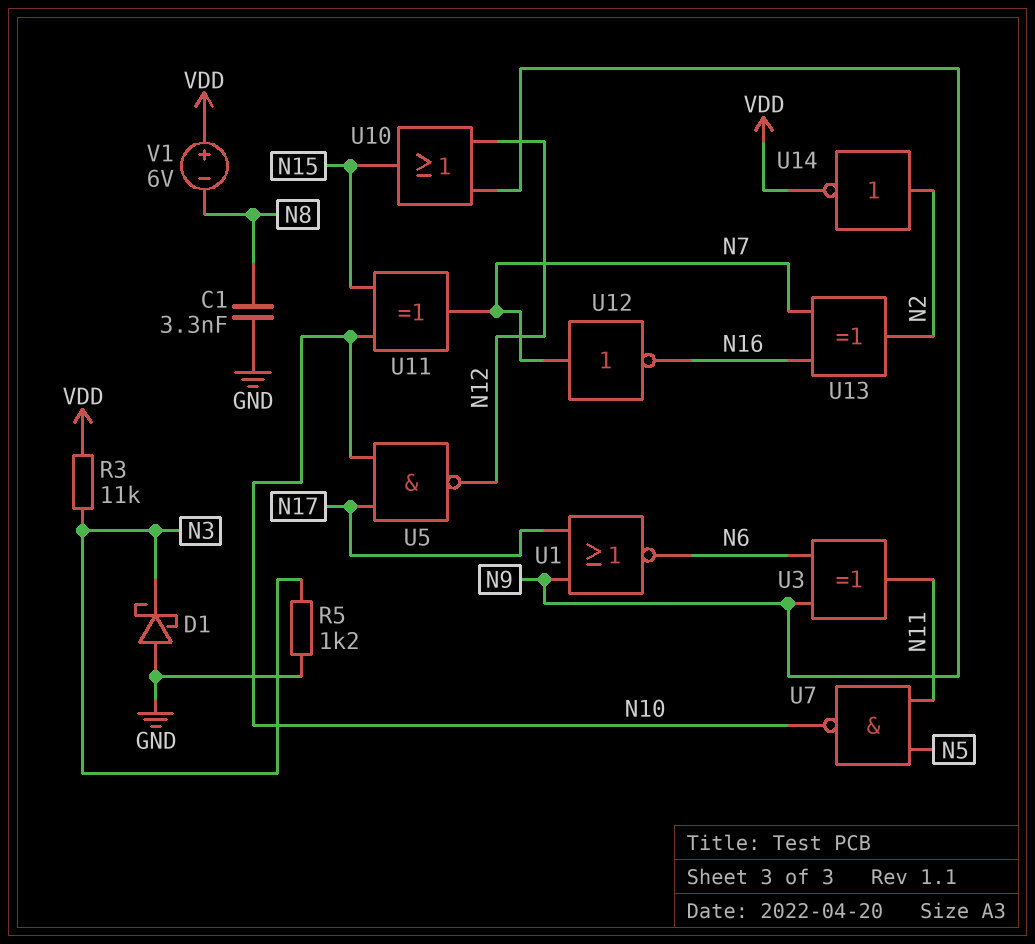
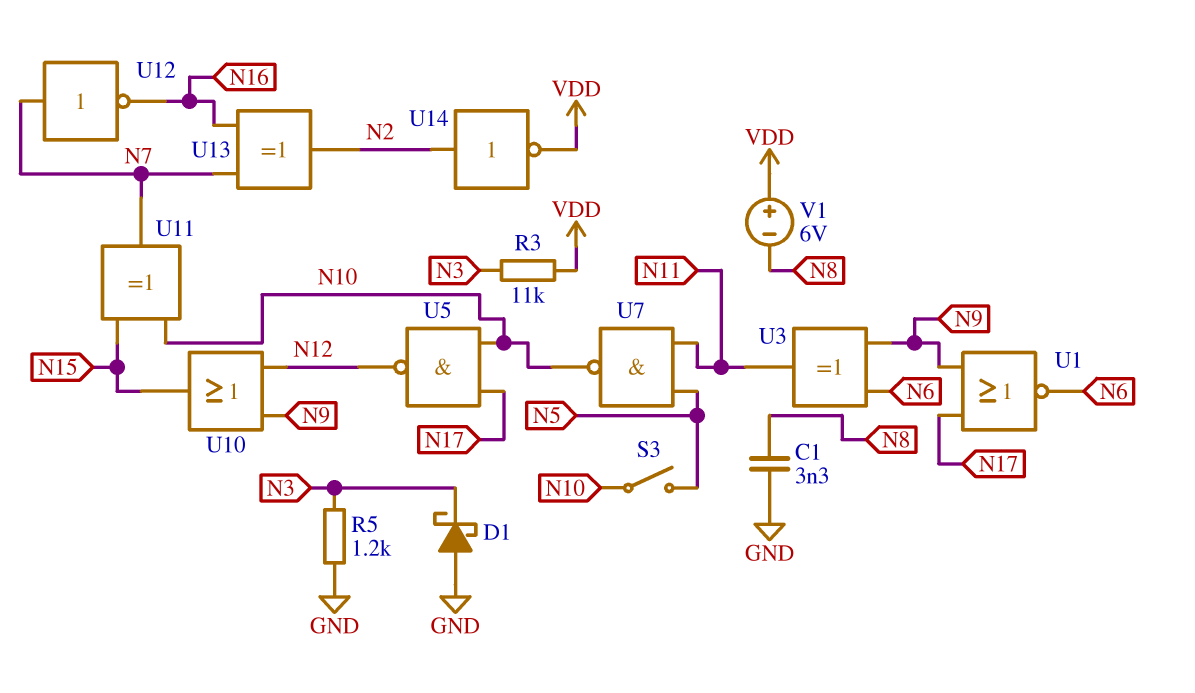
S3: none -> switch (N5, N10)

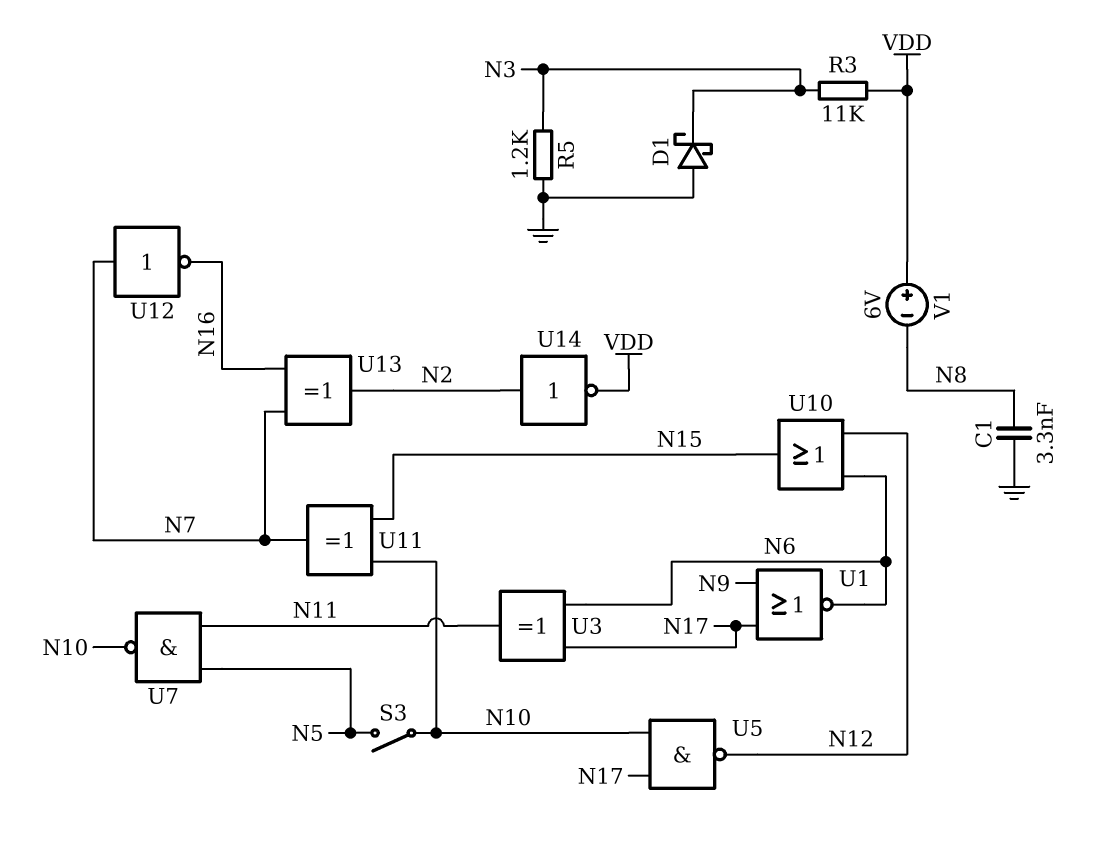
U3: XOR (in N6, in N9, out N11) -> XOR (in N6, in N17, out N11)
U10: OR (in N9, in N12, out N15) -> OR (in N6, in N12, out N15)

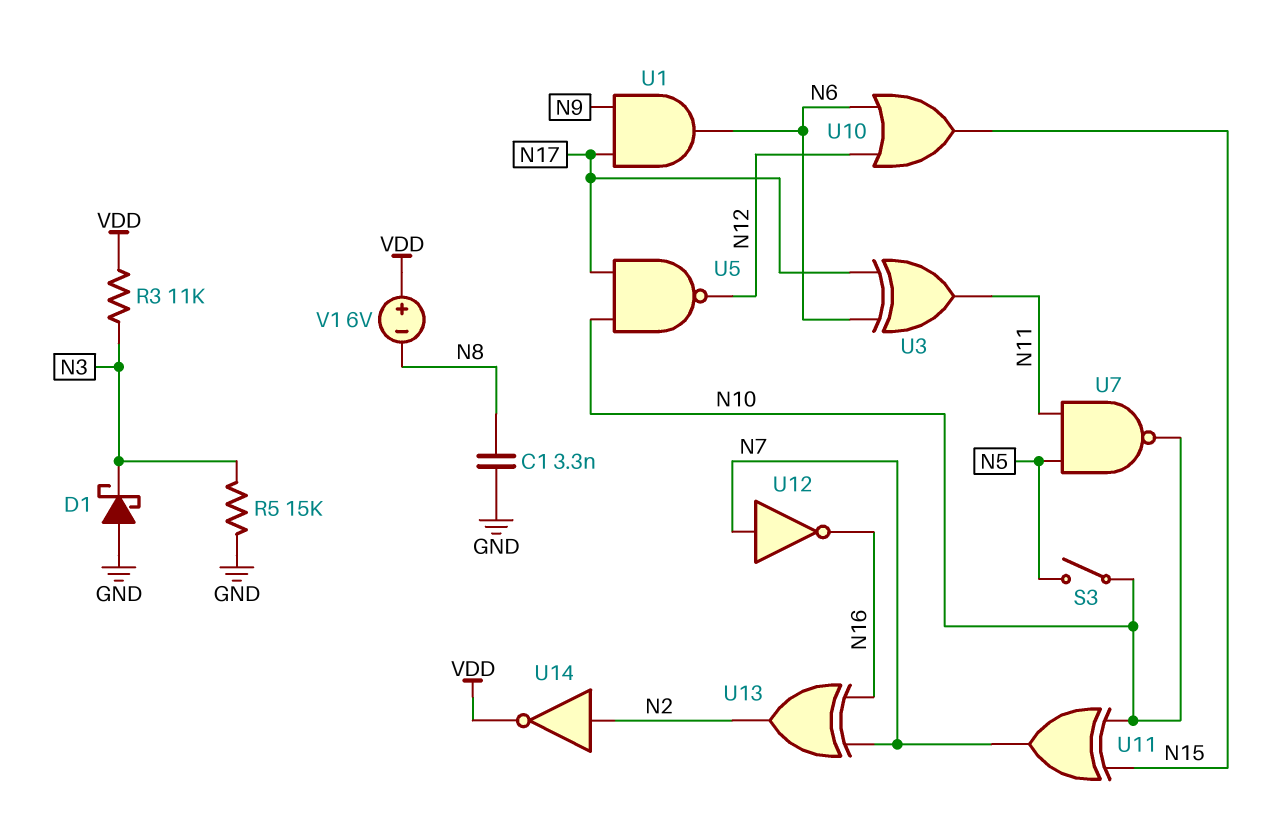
R5: 1.2k (GND, N3) -> 15k (GND, N3)
U1: NOR (in N9, in N17, out N6) -> AND (in N9, in N17, out N6)

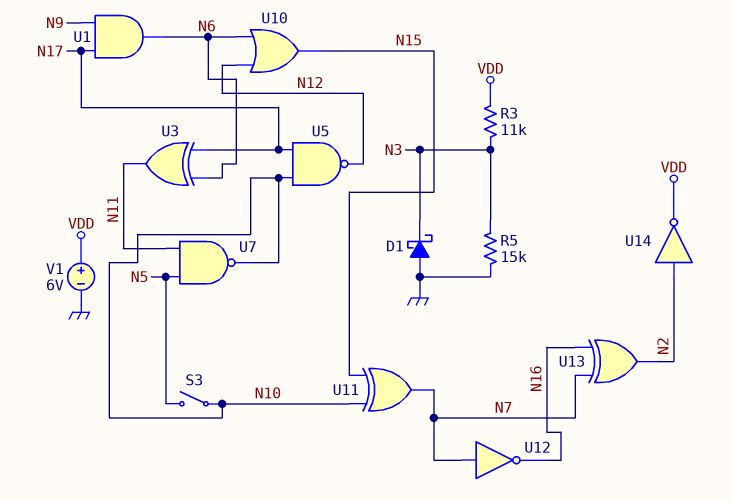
C1: 3.3nF (GND, N8) -> none
V1: 6V (plus VDD, minus N8) -> 6V (plus VDD, minus GND)

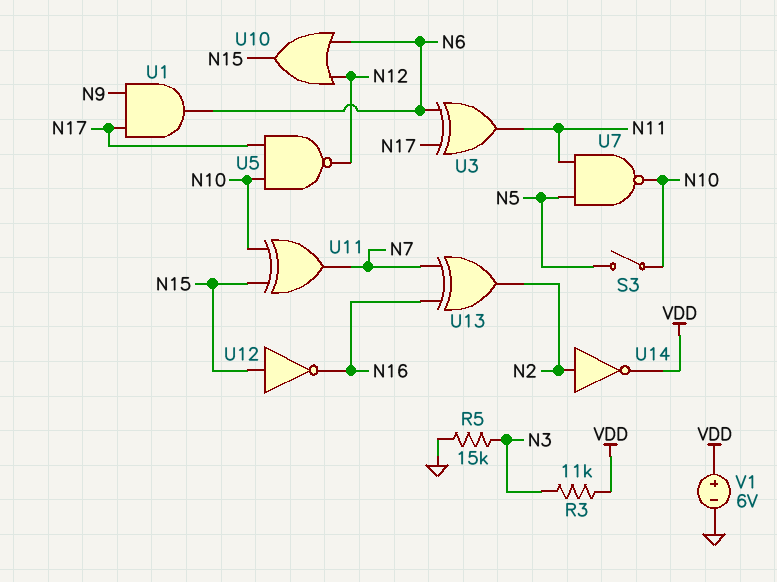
D1: schottky (A GND, K N3) -> none
U12: NOT (in N7, out N16) -> NOT (in N15, out N16)

